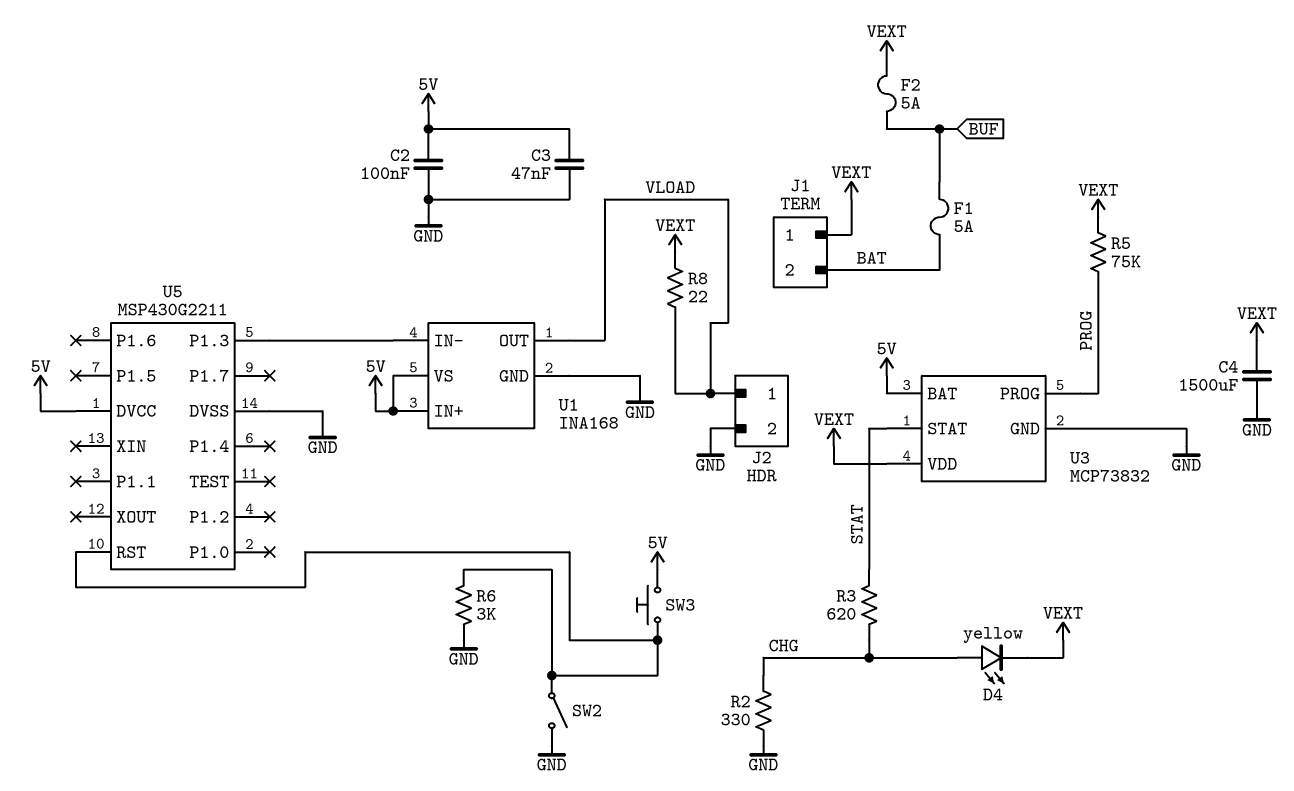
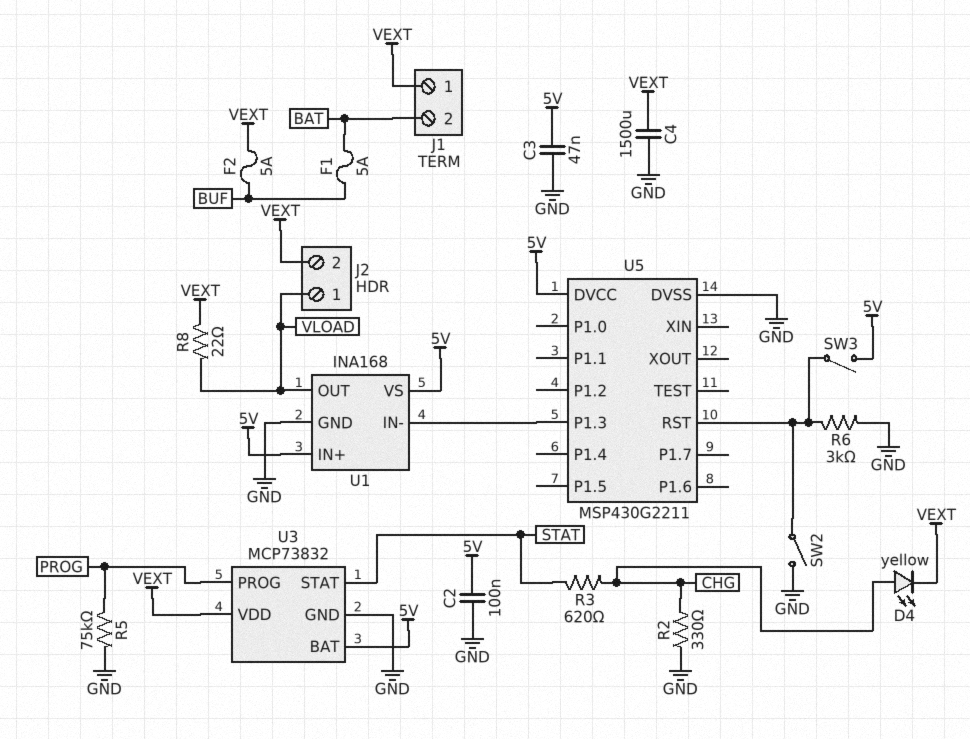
J2 pin 2: GND -> VEXT
R5: 75k (PROG, VEXT) -> 75k (GND, PROG)
SW3: button (5V, U5/RST) -> switch (5V, U5/RST)

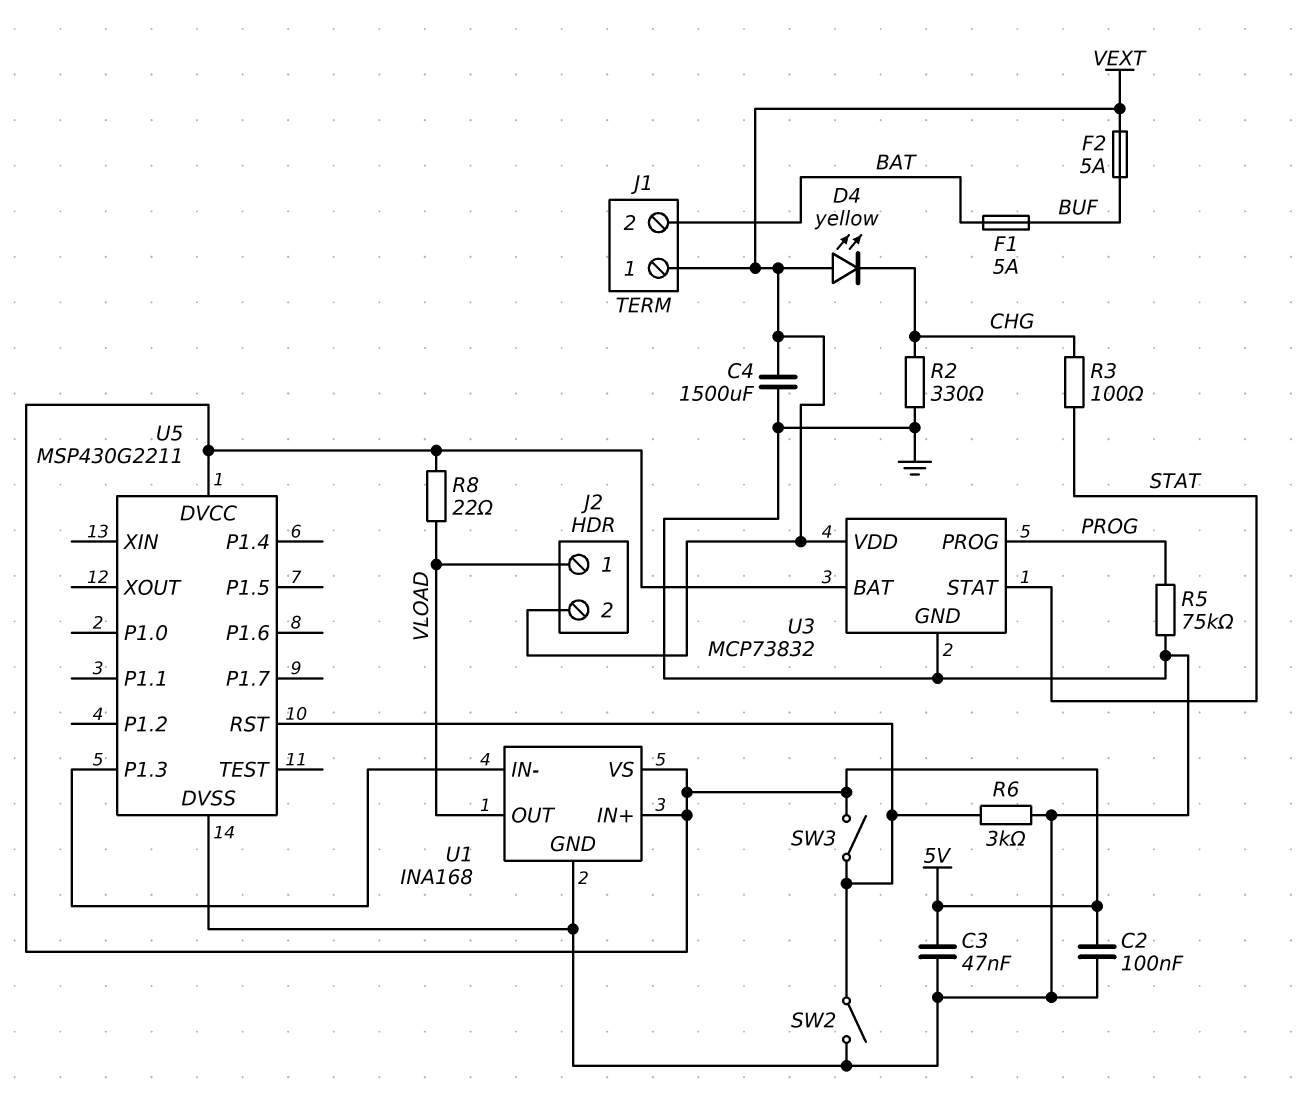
D4: LED yellow (A CHG, K VEXT) -> LED yellow (A VEXT, K CHG)
R3: 620 (CHG, STAT) -> 100 (CHG, STAT)
R8: 22 (VEXT, VLOAD) -> 22 (5V, VLOAD)

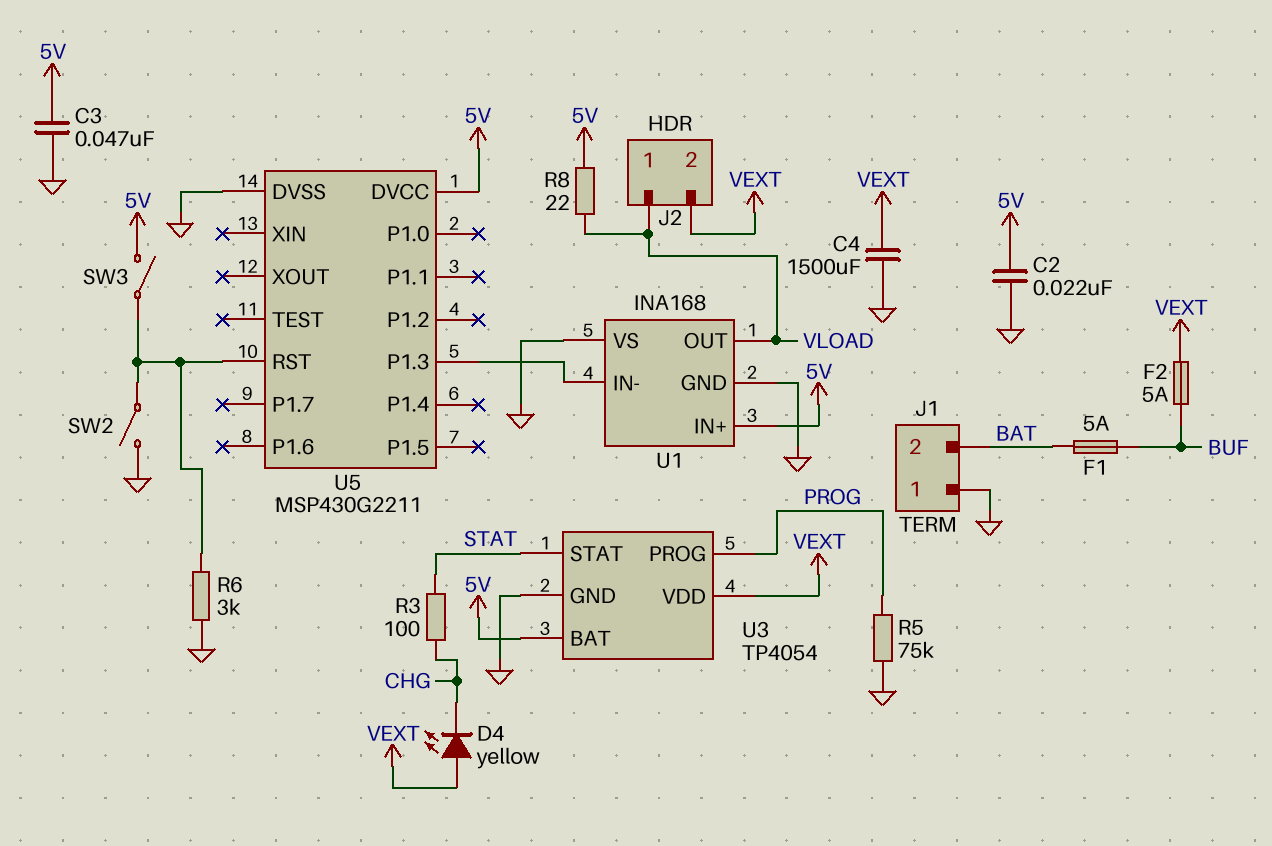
C2: 100nF (5V, GND) -> 22nF (5V, GND)
J1 pin 1: VEXT -> GND
R2: 330 (CHG, GND) -> none
U1 pin VS: 5V -> GND
U3: MCP73832 -> TP4054

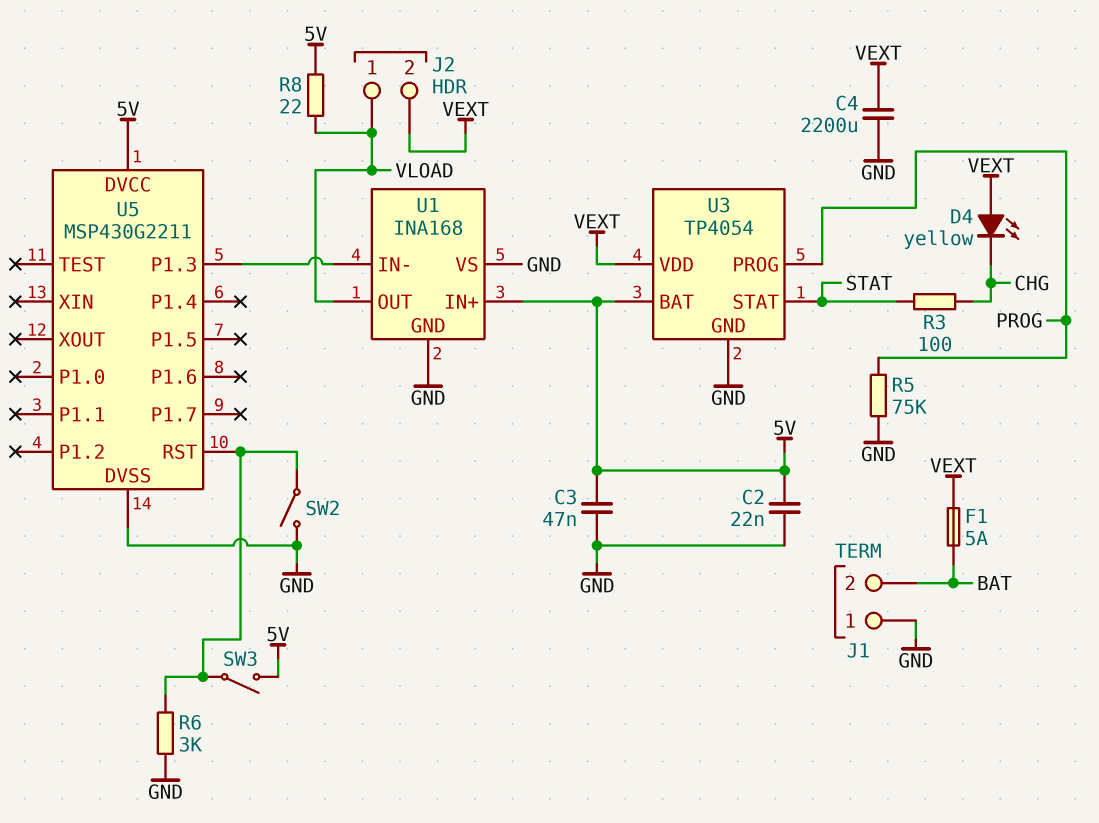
C4: 1500uF (GND, VEXT) -> 2200uF (GND, VEXT)
F1: 5A (BAT, BUF) -> 5A (BAT, VEXT)
F2: 5A (BUF, VEXT) -> none

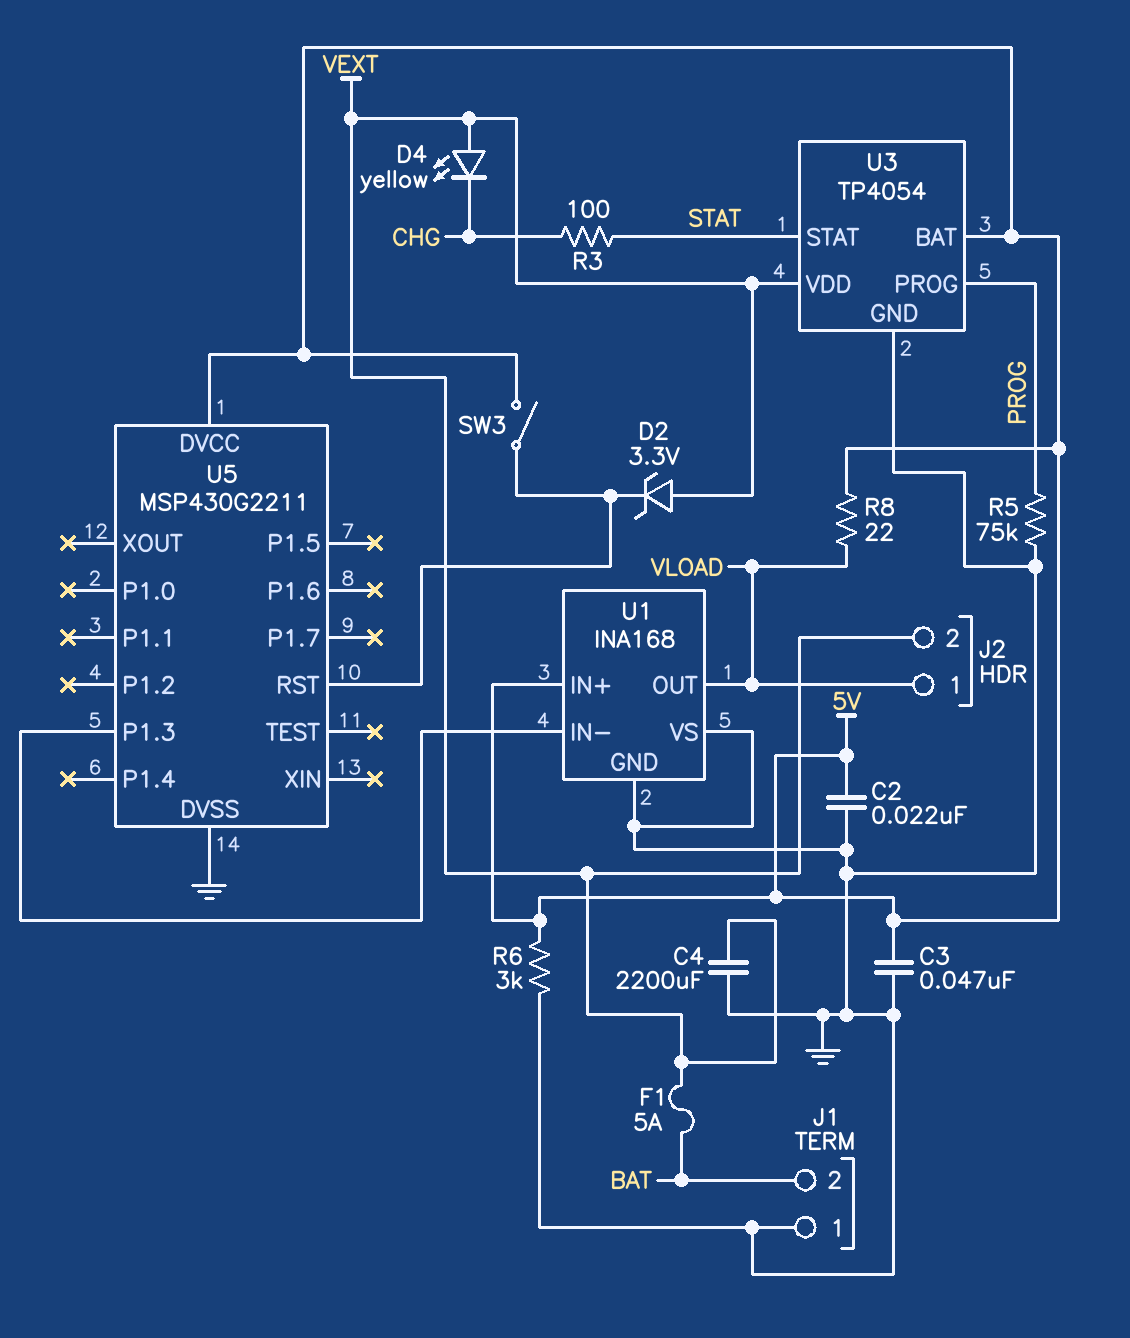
D2: none -> zener 3.3V (A VEXT, K U5/RST)
R6: 3k (GND, U5/RST) -> 3k (5V, GND)
SW2: switch (GND, U5/RST) -> none

